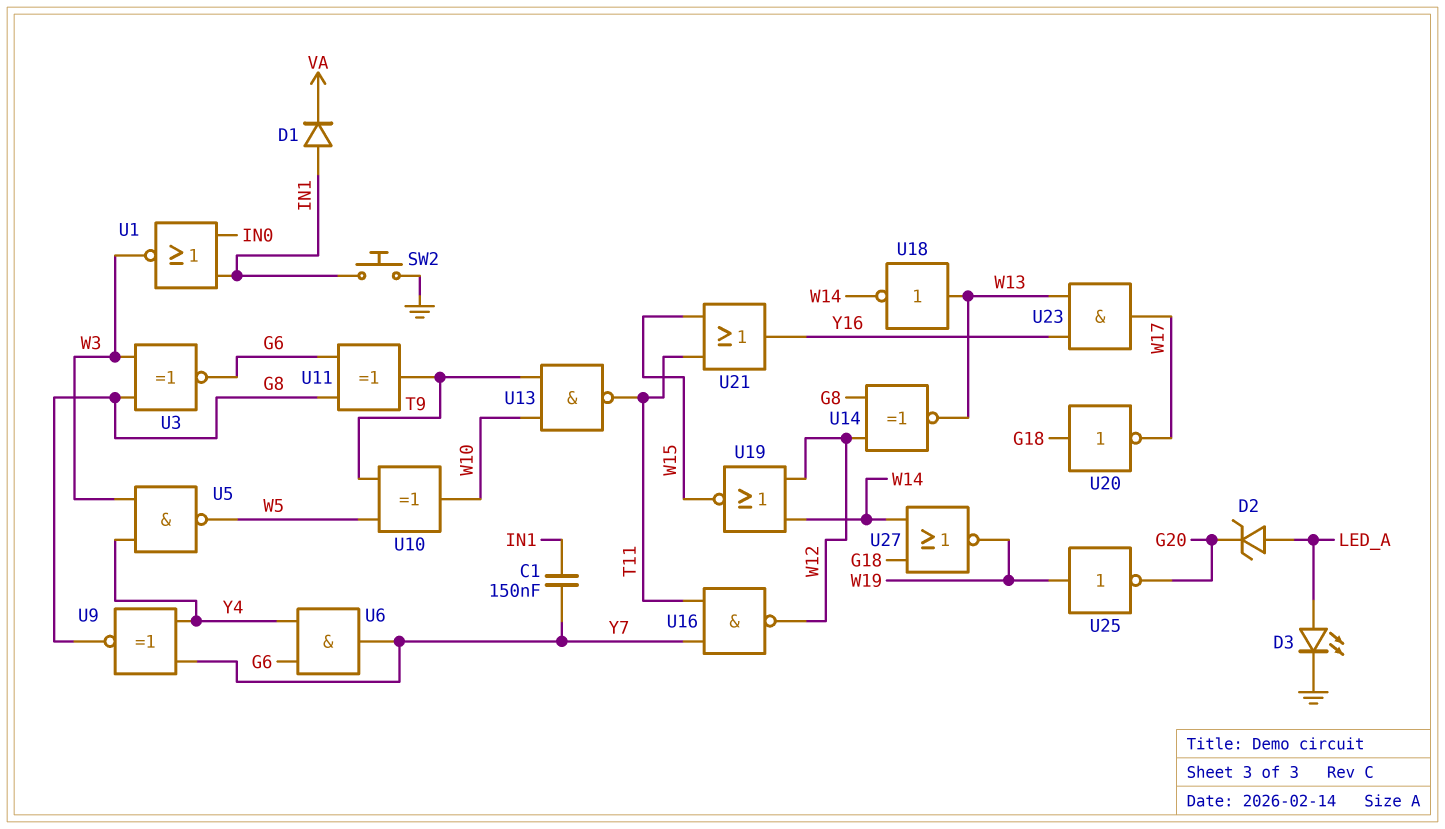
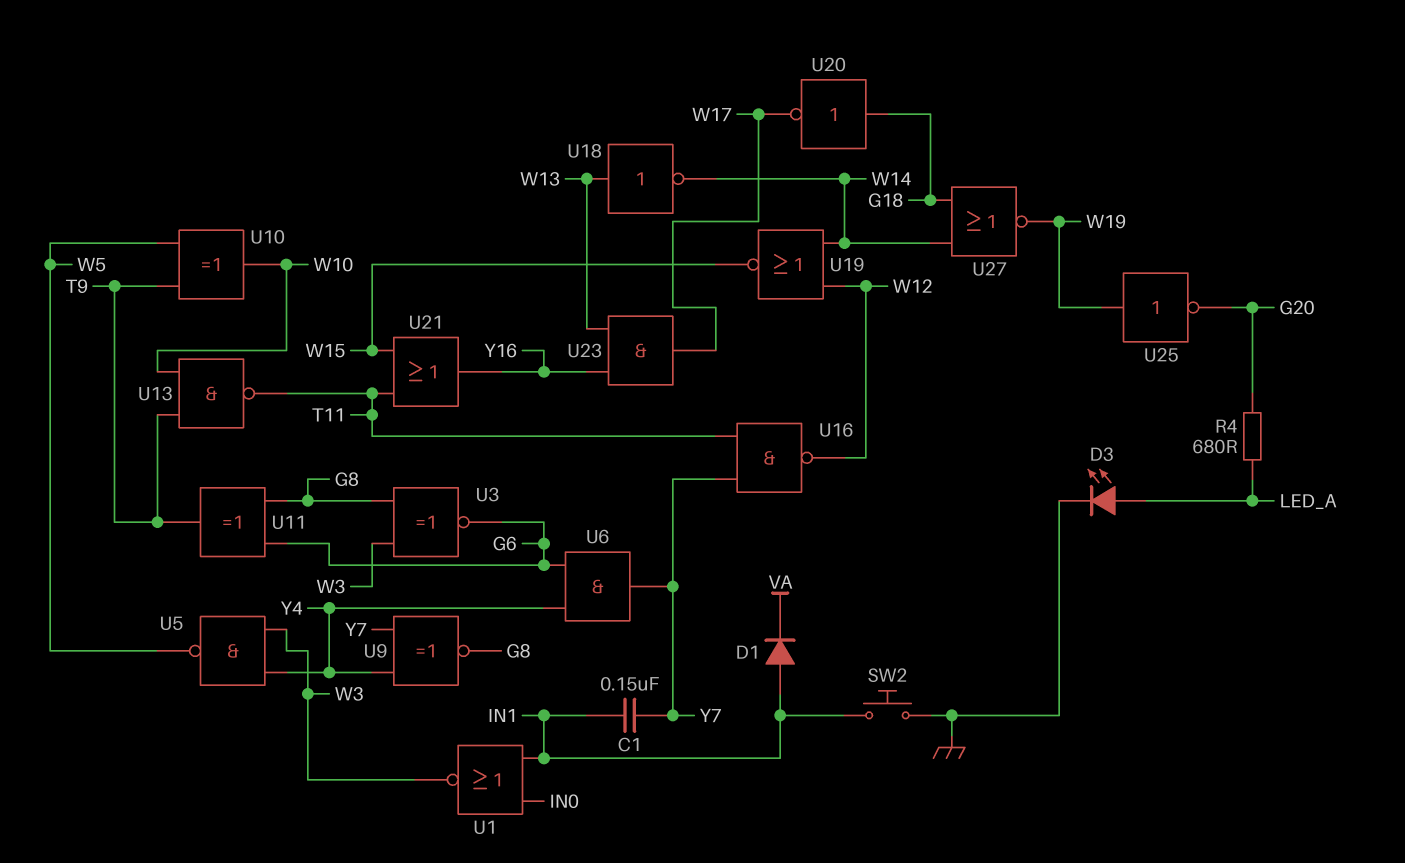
D2: zener (A LED_A, K G20) -> none
R4: none -> 680 (G20, LED_A)
U14: XNOR (in G8, in W12, out W13) -> none

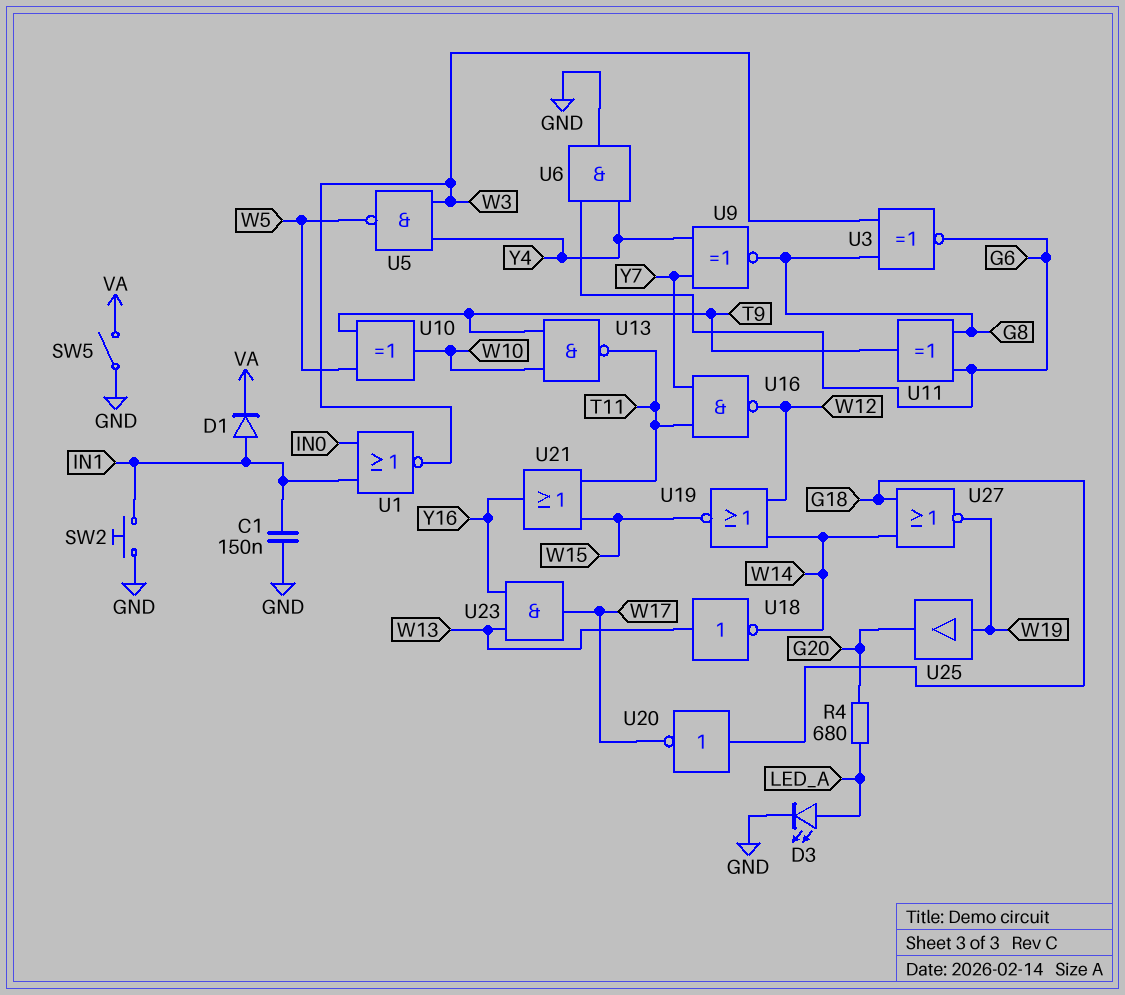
C1: 150nF (IN1, Y7) -> 150nF (GND, IN1)
SW5: none -> switch (GND, VA)
U6: AND (in G6, in Y4, out Y7) -> AND (in G6, in Y4, out GND)
U25: NOT (in W19, out G20) -> buffer (in W19, out G20)

